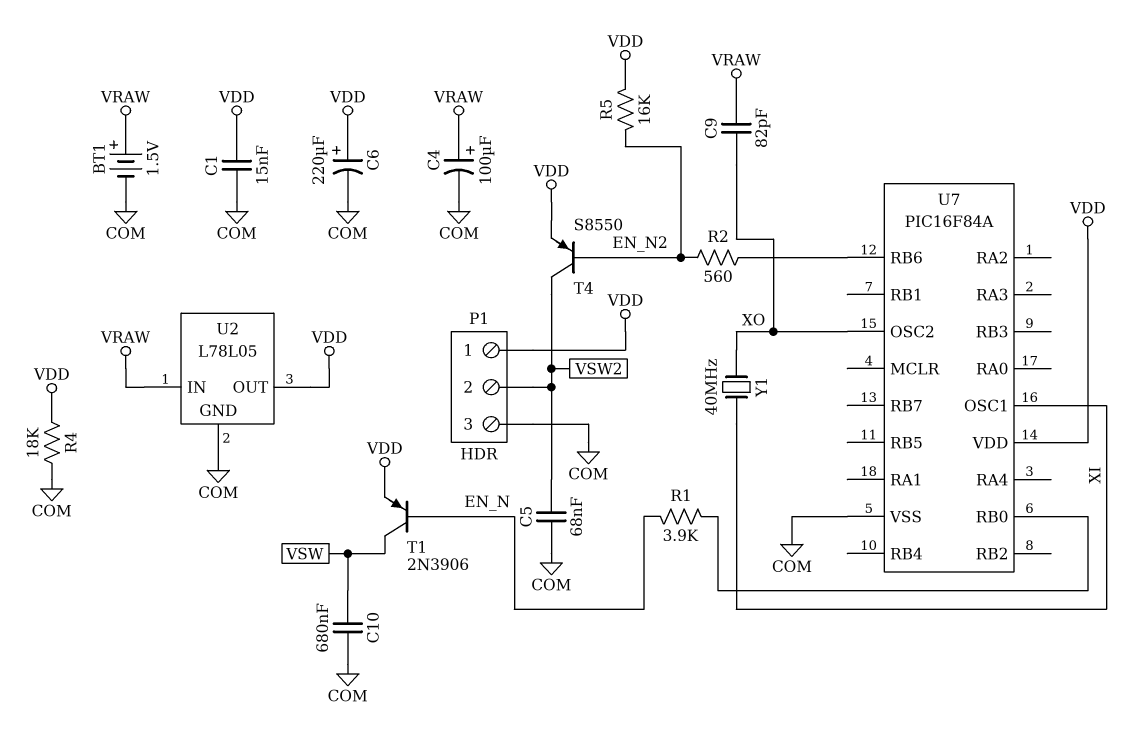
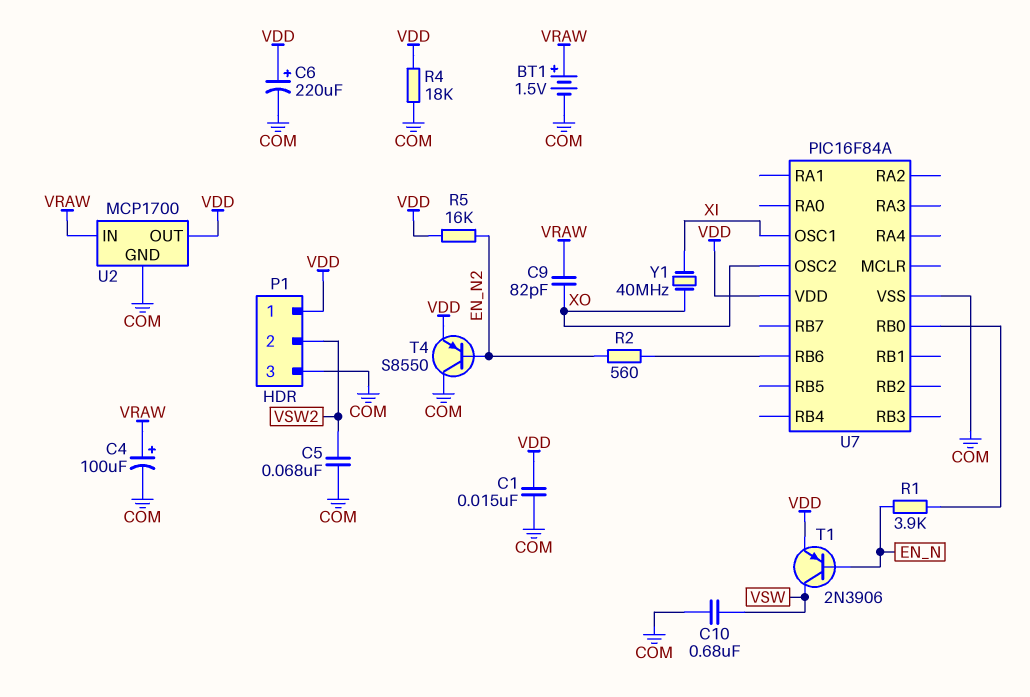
T4: PNP S8550 (B EN_N2, C VSW2, E VDD) -> PNP S8550 (B EN_N2, C COM, E VDD)
U2: L78L05 -> MCP1700

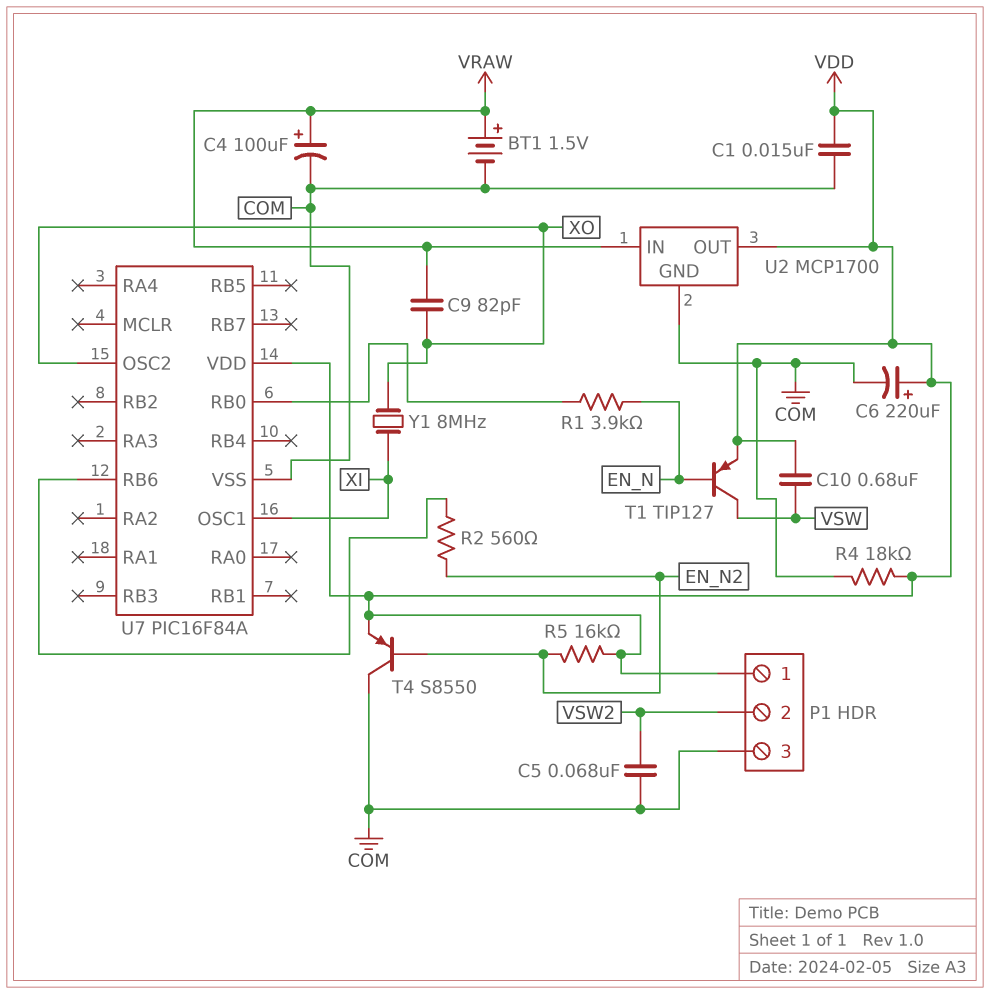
C10: 680nF (COM, VSW) -> 680nF (VDD, VSW)
T1: PNP 2N3906 (B EN_N, C VSW, E VDD) -> PNP TIP127 (B EN_N, C VSW, E VDD)
Y1: 40MHz (XI, XO) -> 8MHz (XI, XO)

